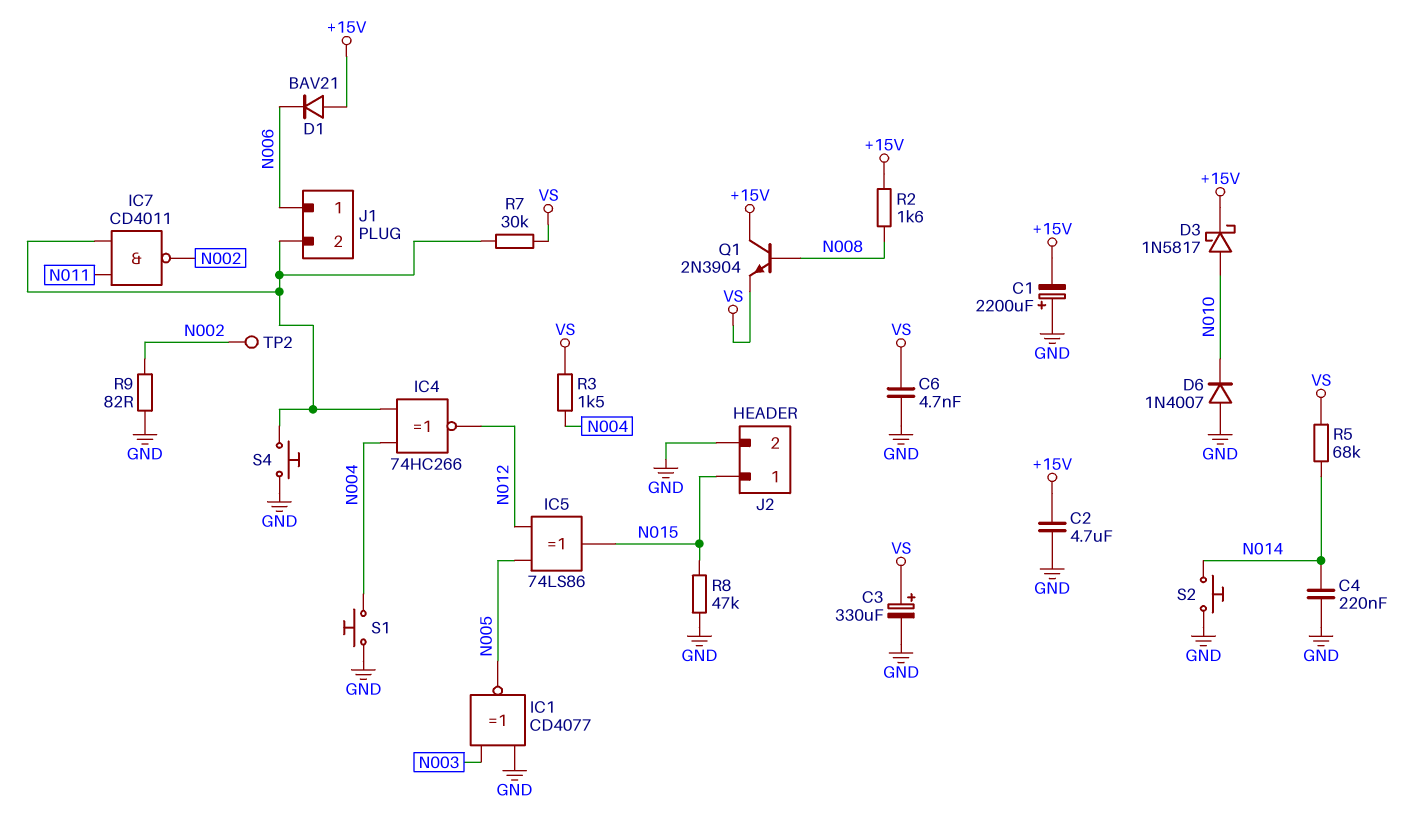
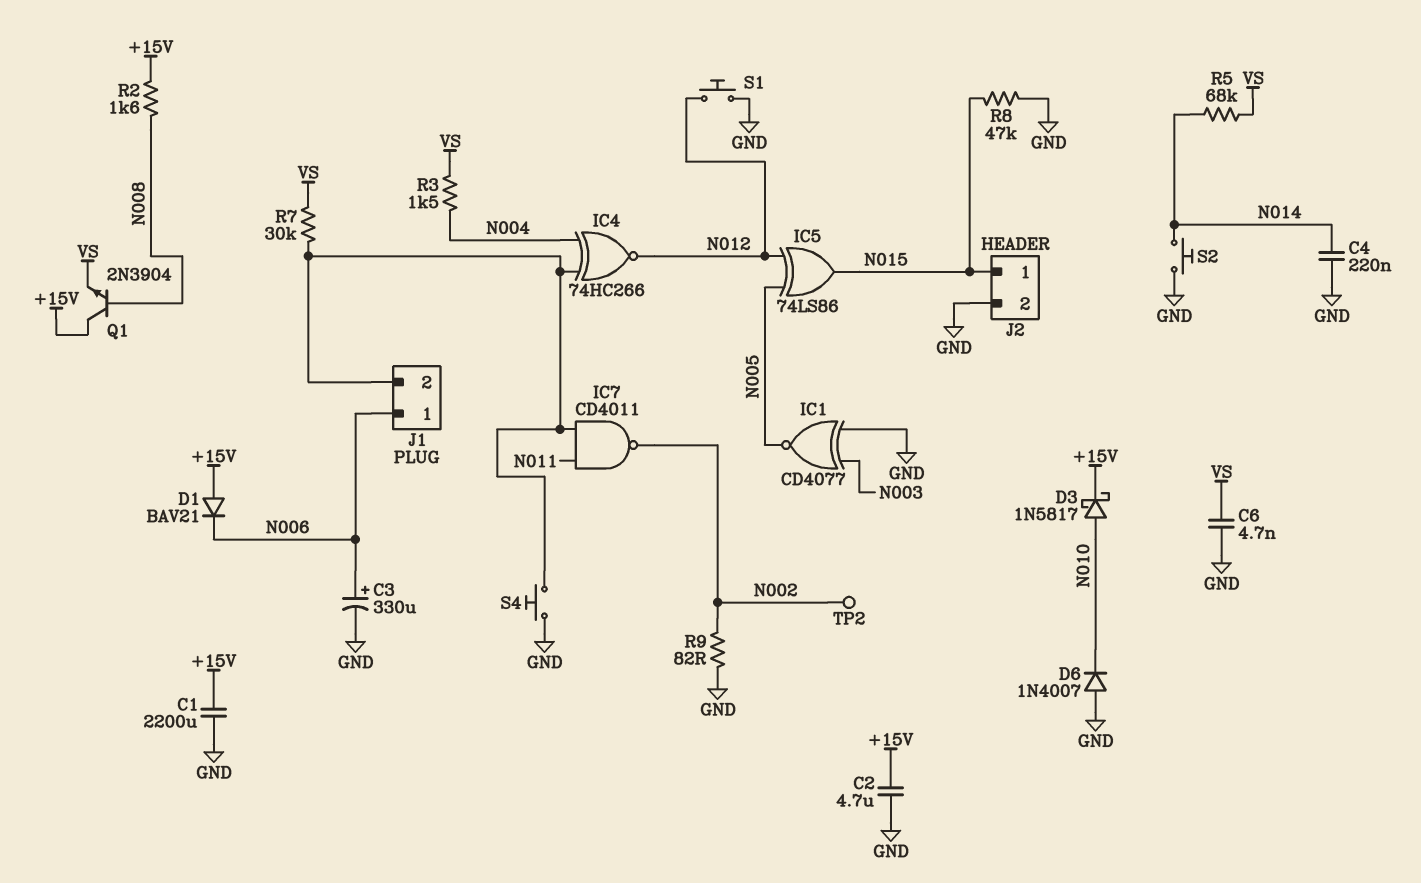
C1: 2200uF (plus GND, minus +15V) -> 2200uF (+15V, GND)
C3: 330uF (plus VS, minus GND) -> 330uF (plus N006, minus GND)
S1: button (GND, N004) -> button (GND, N012)

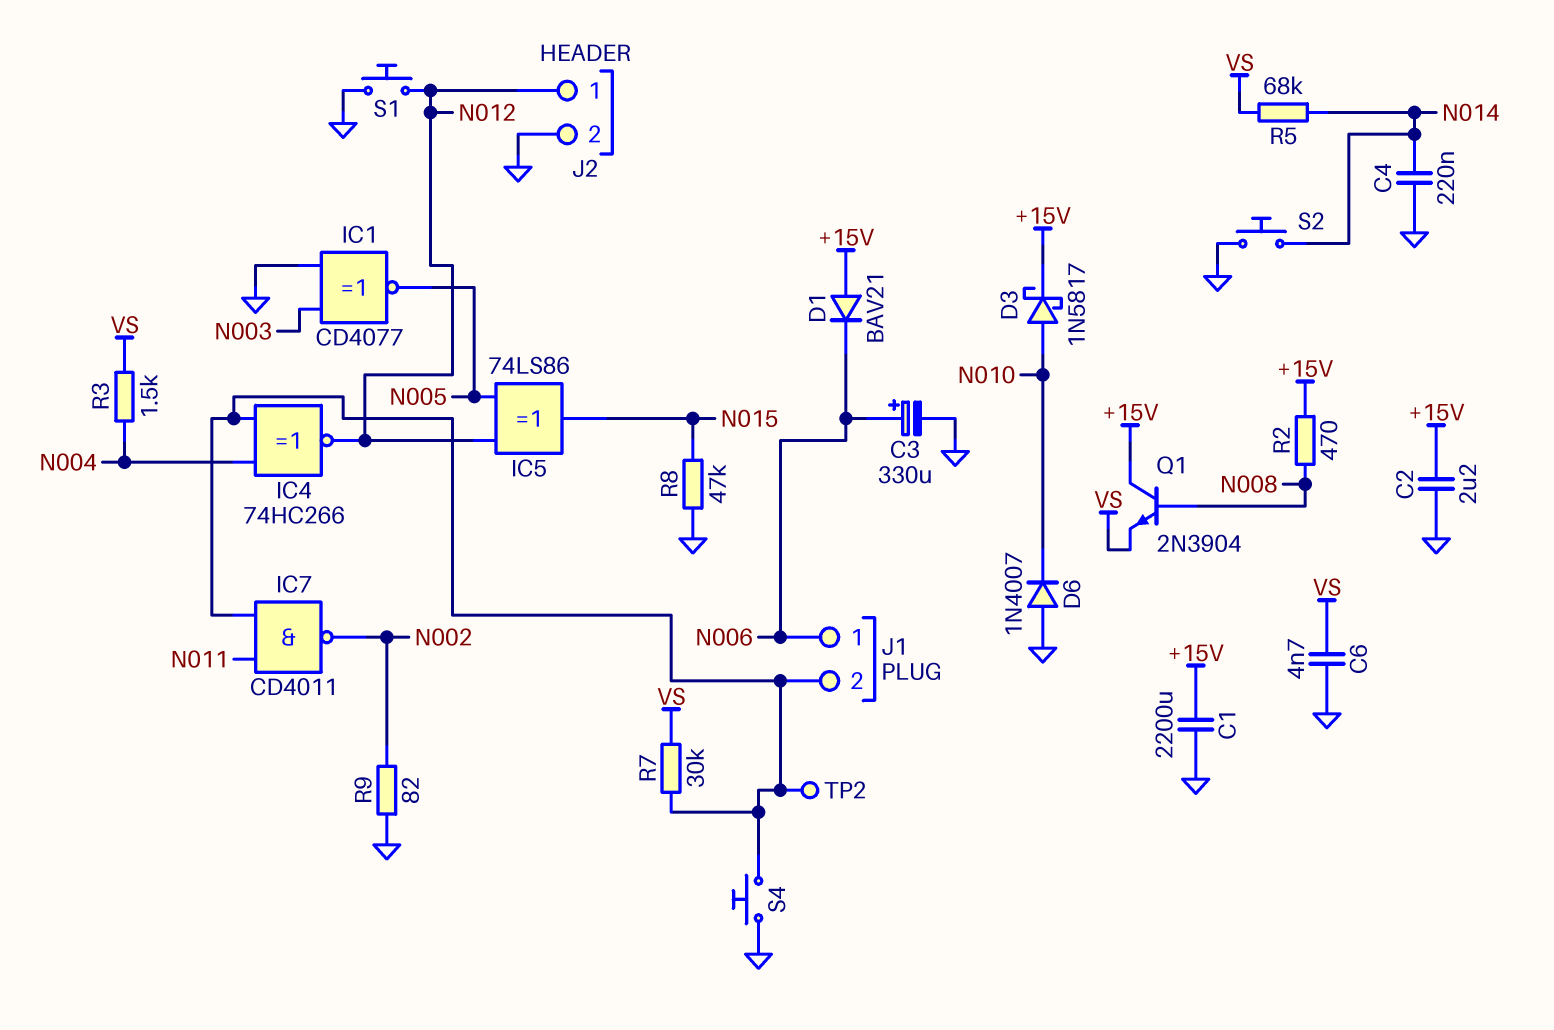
C2: 4.7uF (+15V, GND) -> 2.2uF (+15V, GND)
J2 pin 1: N015 -> N012
R2: 1.6k (+15V, N008) -> 470 (+15V, N008)
TP2: test point (N002) -> test point (J1/2)

